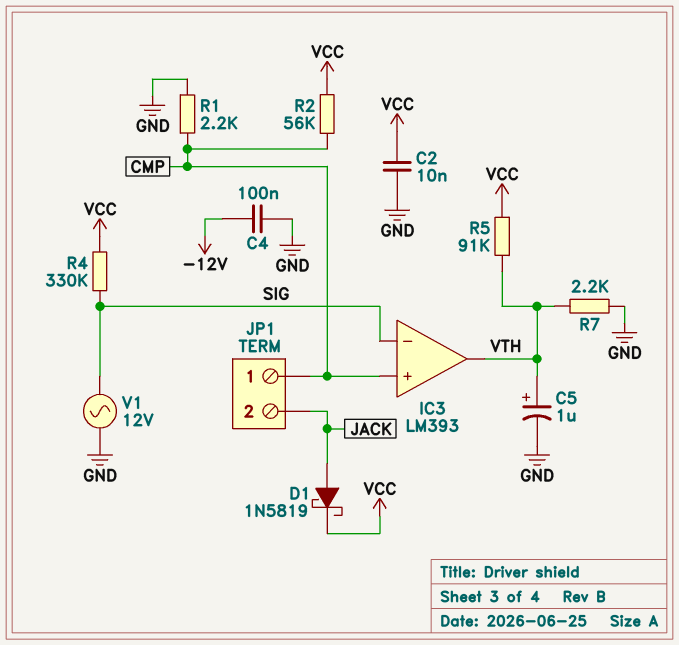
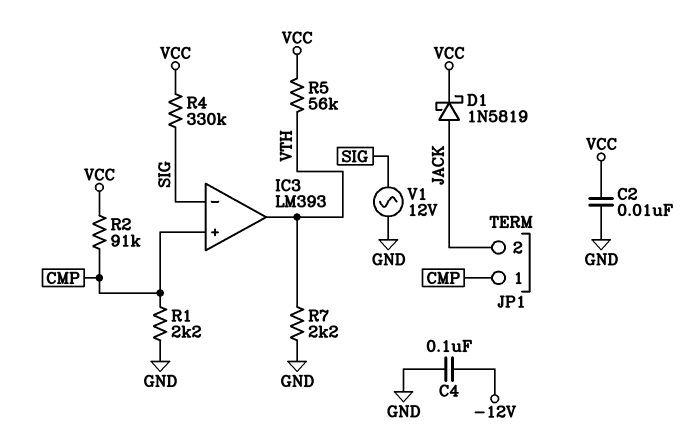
C5: 1uF (plus VTH, minus GND) -> none
R2: 56k (CMP, VCC) -> 91k (CMP, VCC)
R5: 91k (VCC, VTH) -> 56k (VCC, VTH)

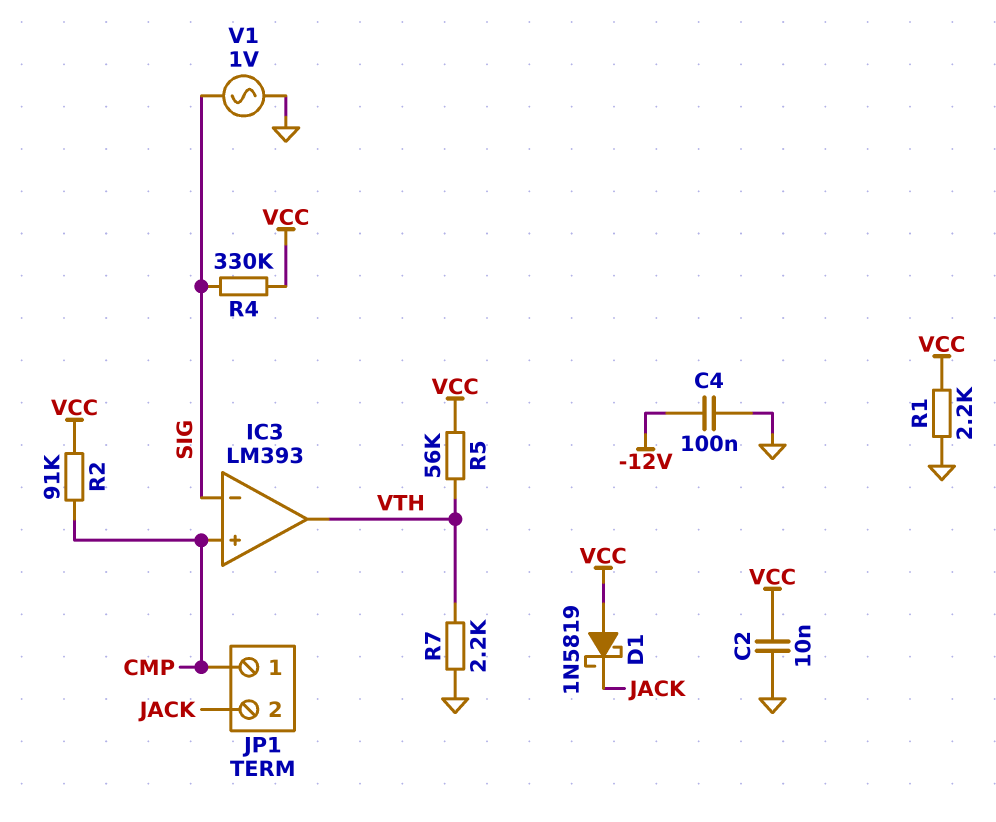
D1: schottky 1N5819 (A JACK, K VCC) -> schottky 1N5819 (A VCC, K JACK)
R1: 2.2k (CMP, GND) -> 2.2k (GND, VCC)
V1: AC 12V (GND, SIG) -> AC 1V (GND, SIG)

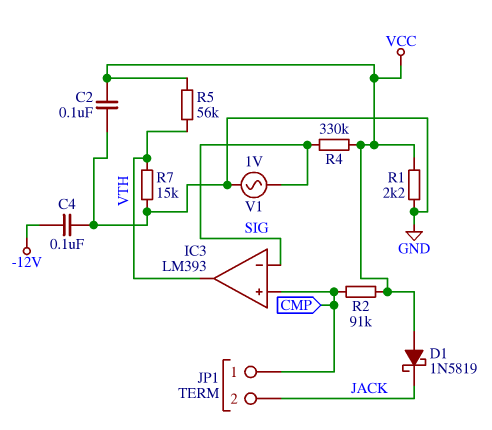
C2: 10nF (GND, VCC) -> 100nF (GND, VCC)
R7: 2.2k (GND, VTH) -> 15k (GND, VTH)

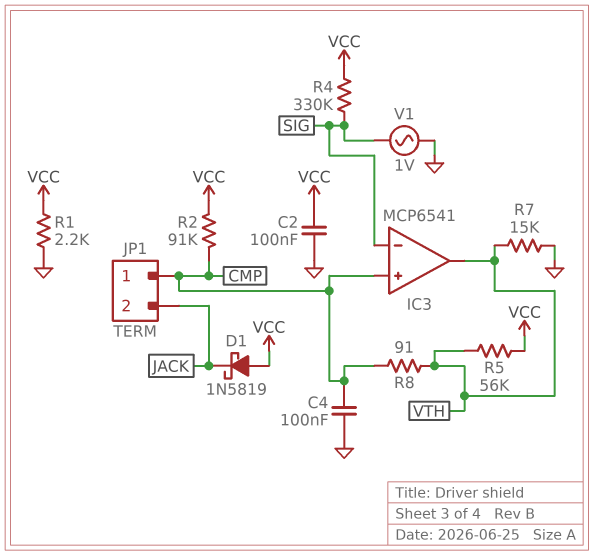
C4: 100nF (-12V, GND) -> 100nF (CMP, GND)
IC3: LM393 -> MCP6541
R8: none -> 91 (CMP, VTH)

